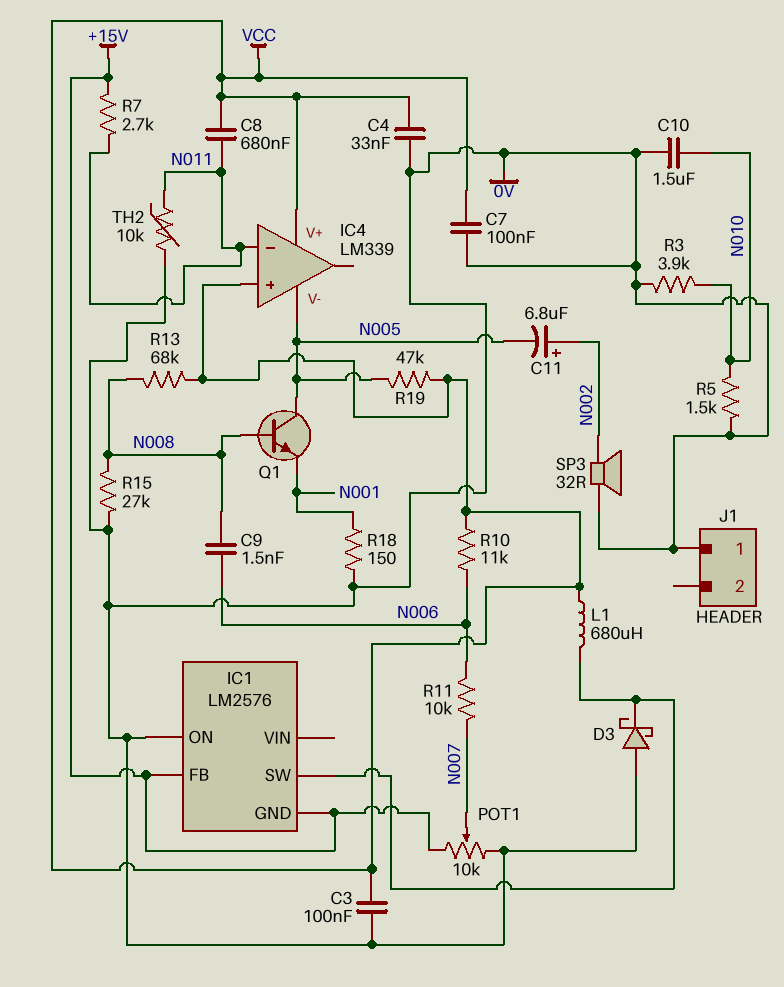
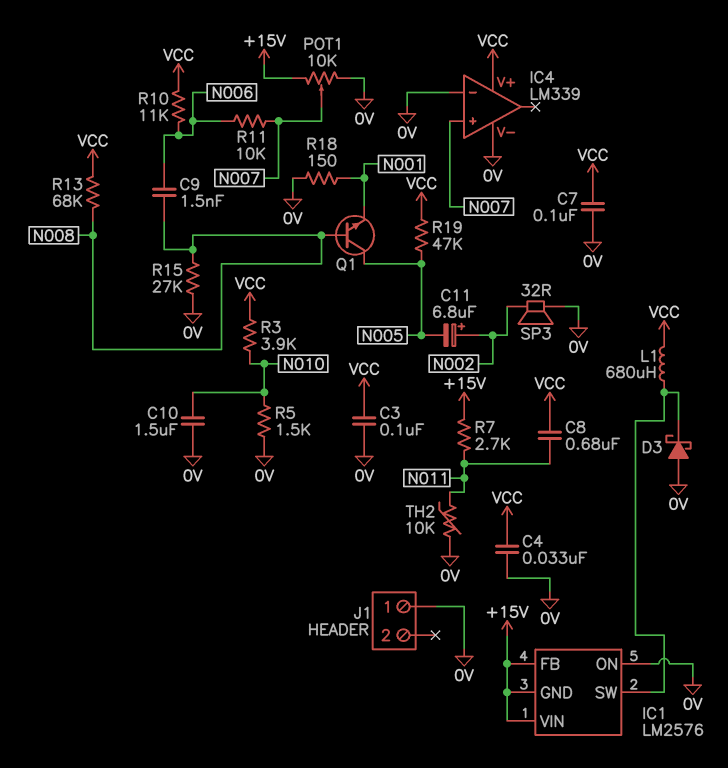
IC1 pin VIN: none -> +15V
IC4 pin V-: N005 -> 0V
IC4 pin in+: VCC -> N007
IC4 pin in-: N011 -> 0V
R3: 3.9k (0V, N010) -> 3.9k (N010, VCC)

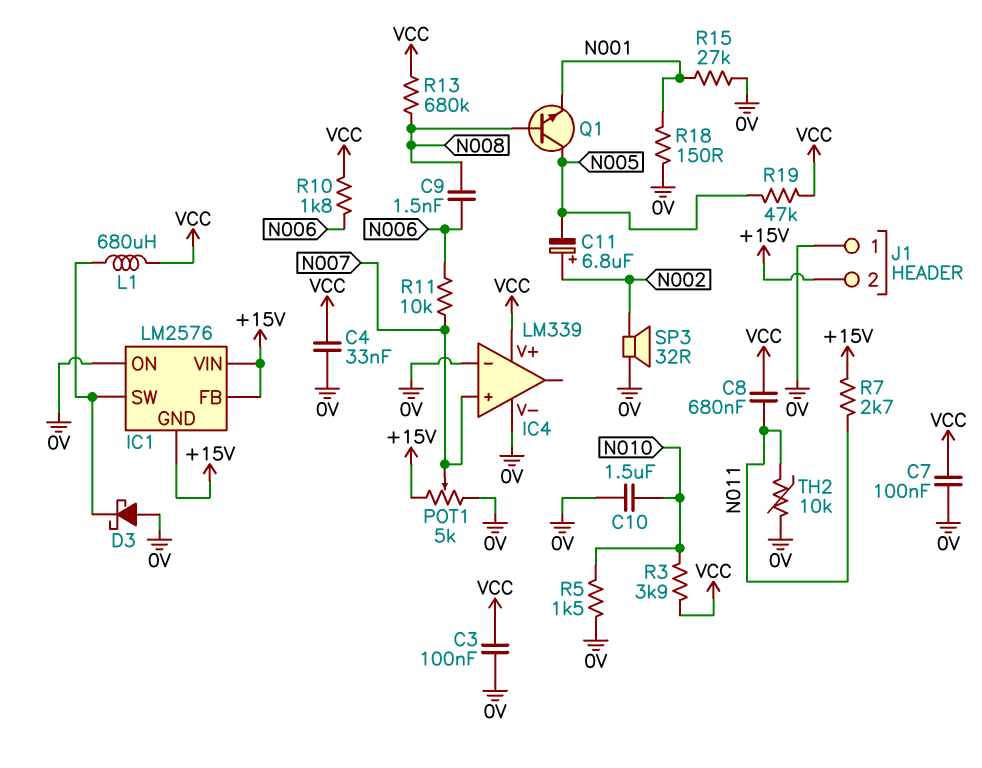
J1 pin 2: none -> +15V
POT1: 10k (+15V, 0V, wiper N007) -> 5k (+15V, 0V, wiper N007)
R10: 11k (N006, VCC) -> 1.8k (N006, VCC)
R13: 68k (N008, VCC) -> 680k (N008, VCC)
R15: 27k (0V, N008) -> 27k (0V, N001)

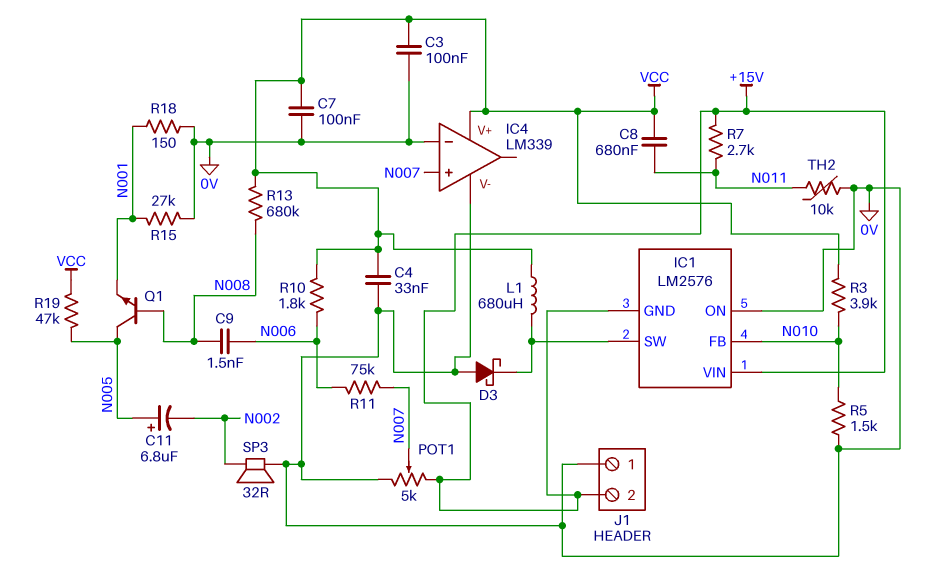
C10: 1.5uF (0V, N010) -> none
C11: 6.8uF (plus N002, minus N005) -> 6.8uF (plus N005, minus N002)
IC1 pin FB: +15V -> N010
R11: 10k (N006, N007) -> 75k (N006, N007)

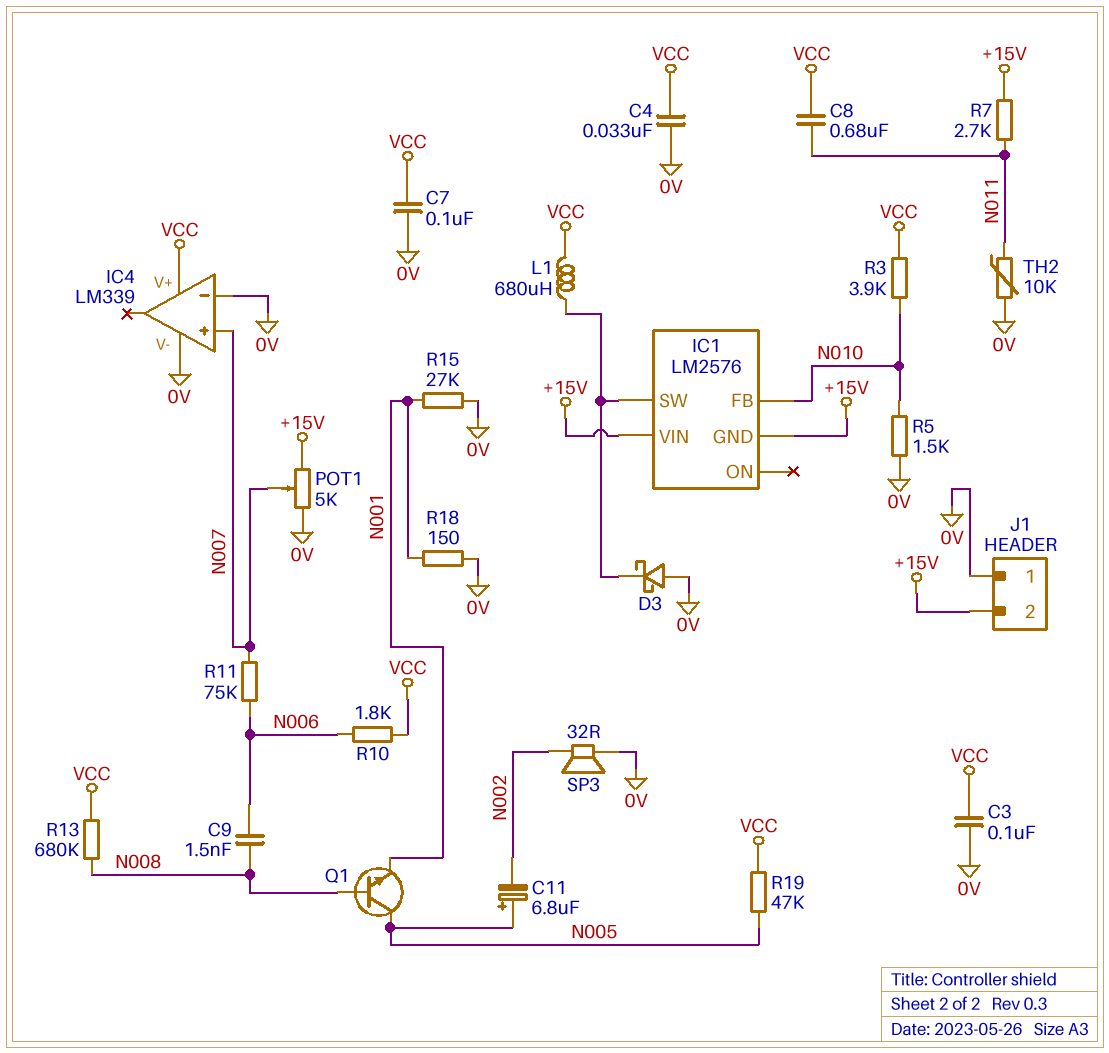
IC1 pin ON: 0V -> none

